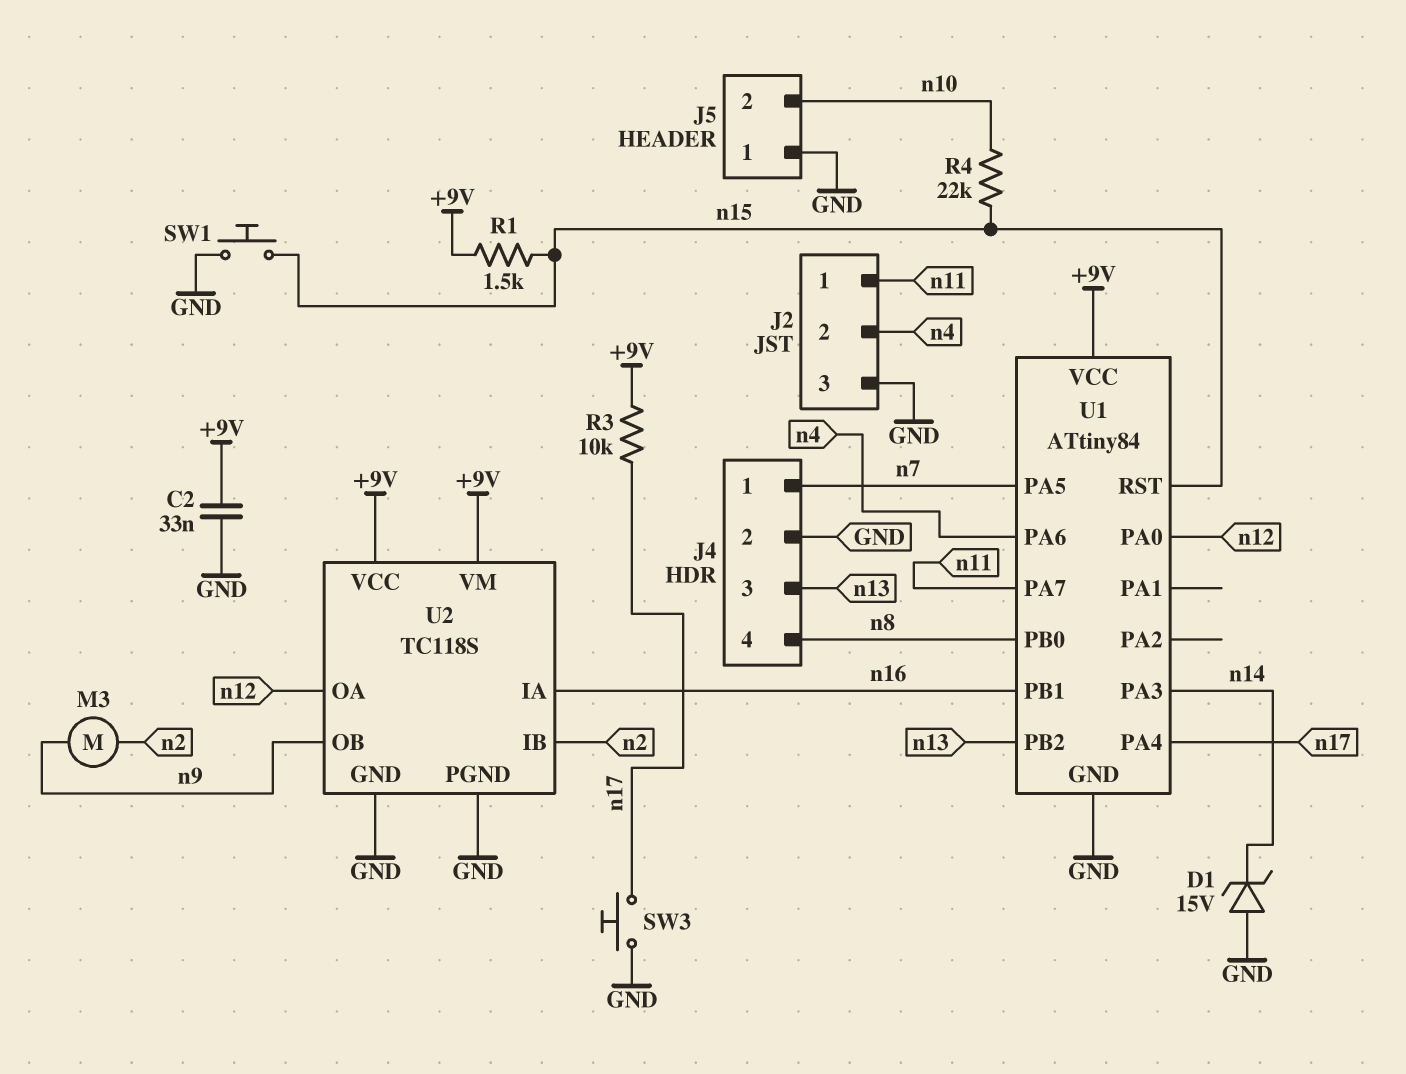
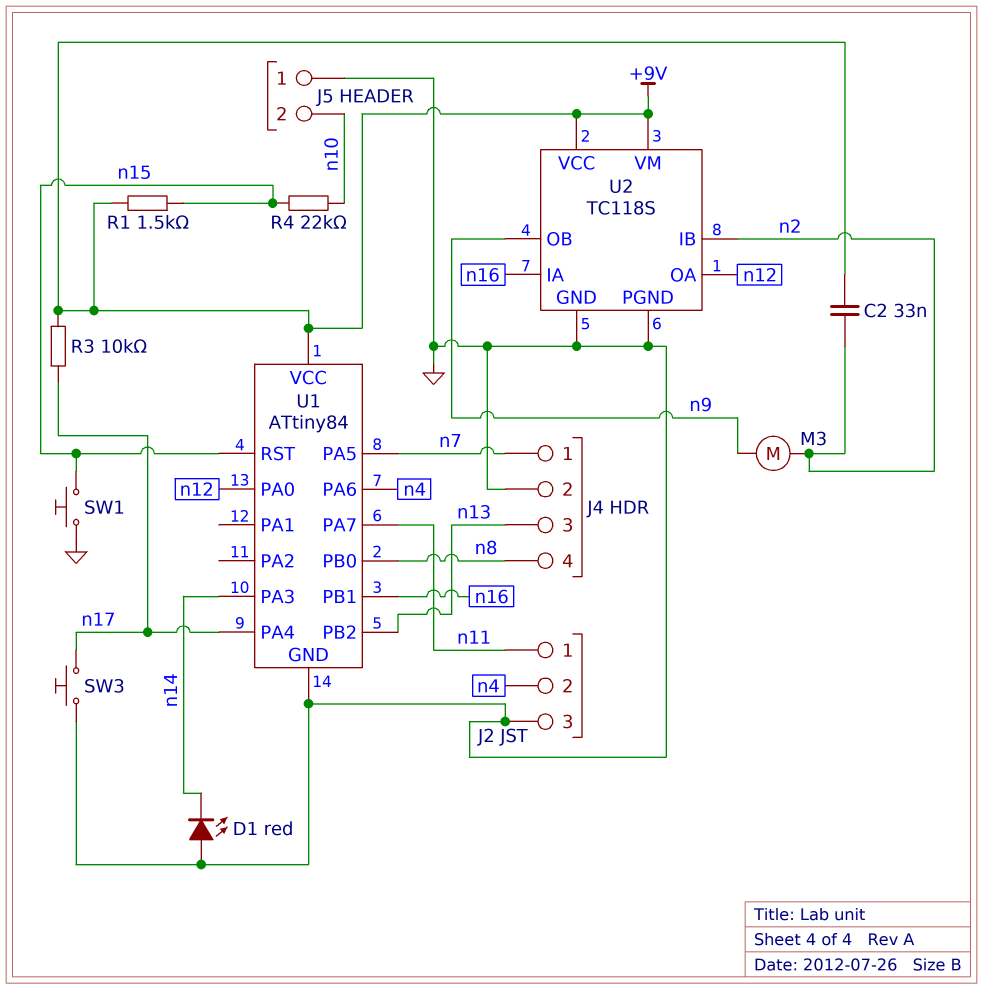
C2: 33nF (+9V, GND) -> 33nF (+9V, n2)
D1: zener 15V (A GND, K n14) -> LED red (A GND, K n14)

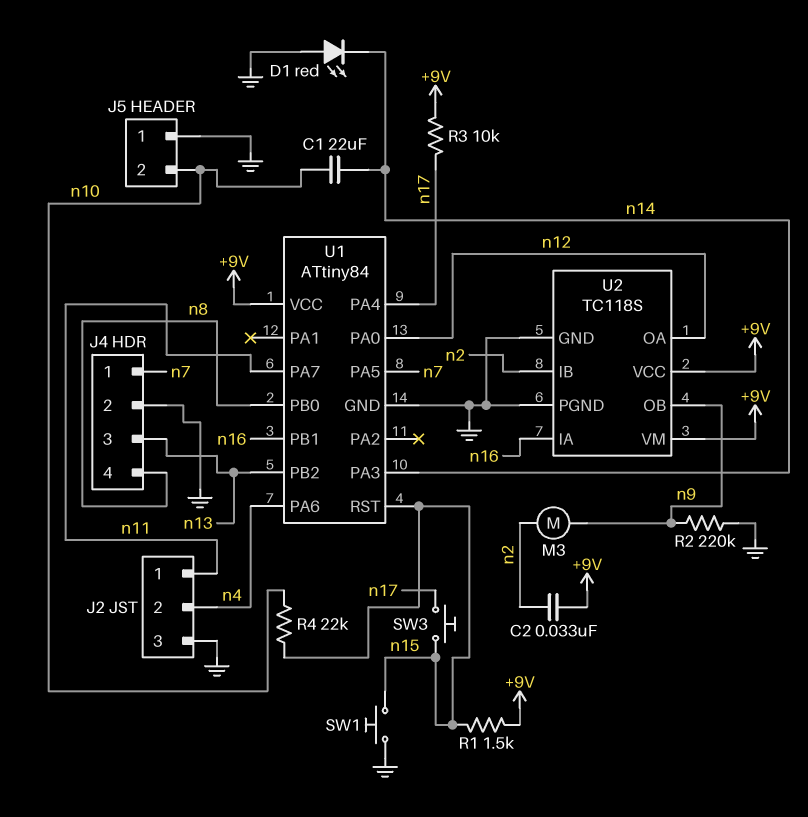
C1: none -> 22uF (n10, n14)
R2: none -> 220k (GND, n9)
SW3: button (GND, n17) -> button (n15, n17)

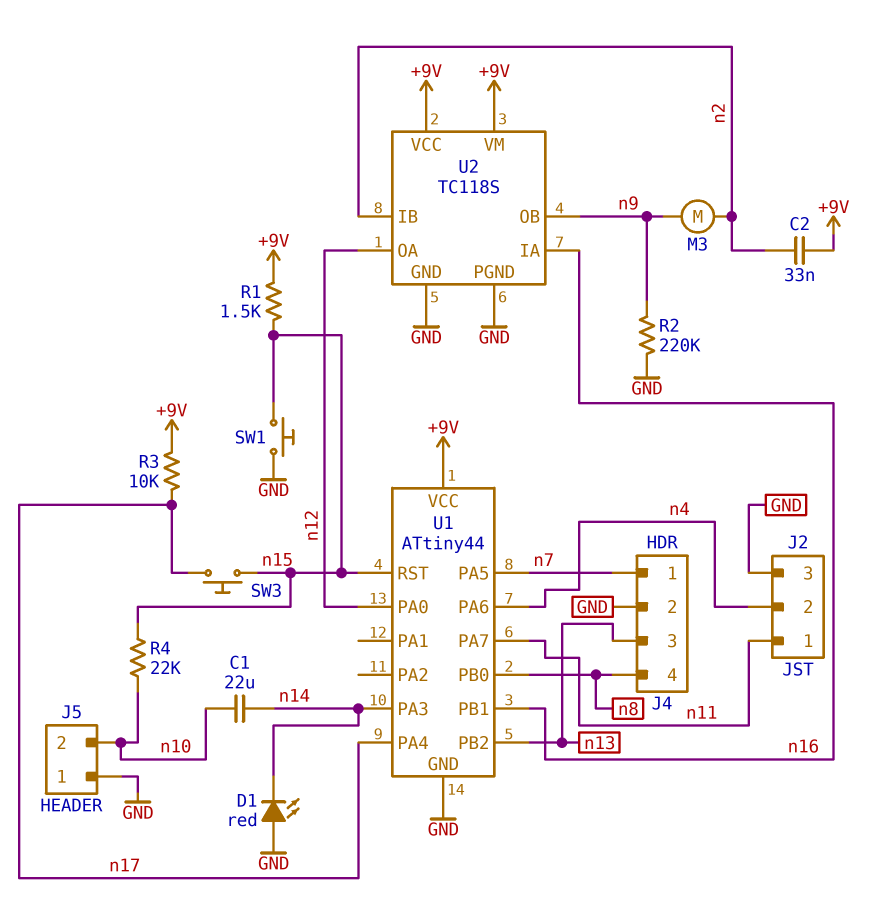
U1: ATtiny84 -> ATtiny44

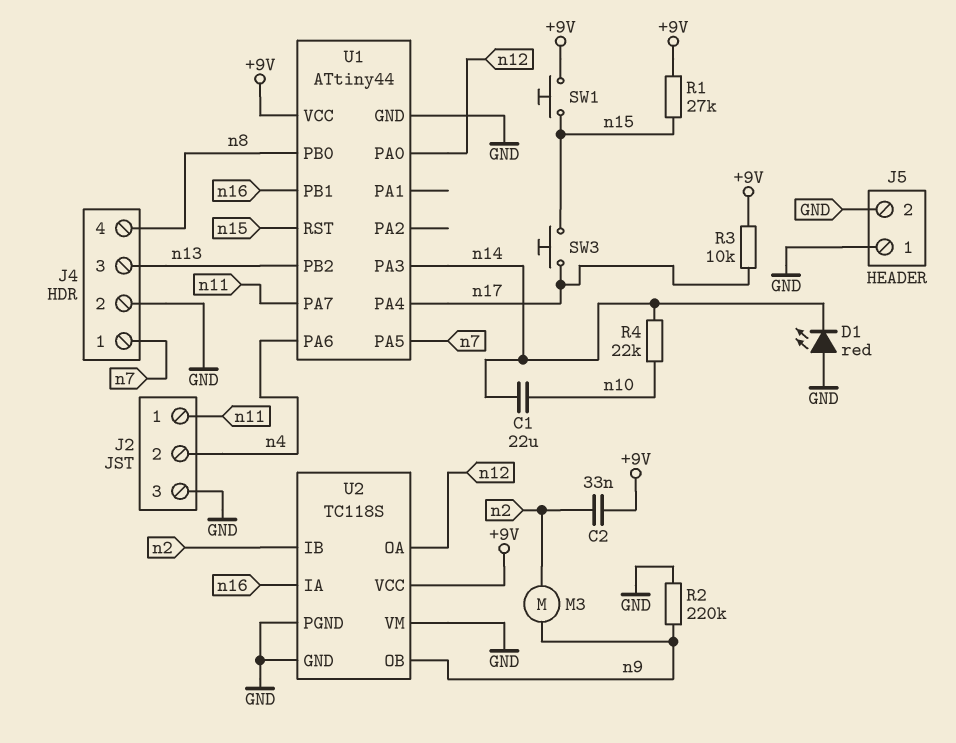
J5 pin 2: n10 -> GND
R1: 1.5k (+9V, n15) -> 27k (+9V, n15)
R4: 22k (n10, n15) -> 22k (n10, n14)
SW1: button (GND, n15) -> button (+9V, n15)
U2 pin VM: +9V -> GND

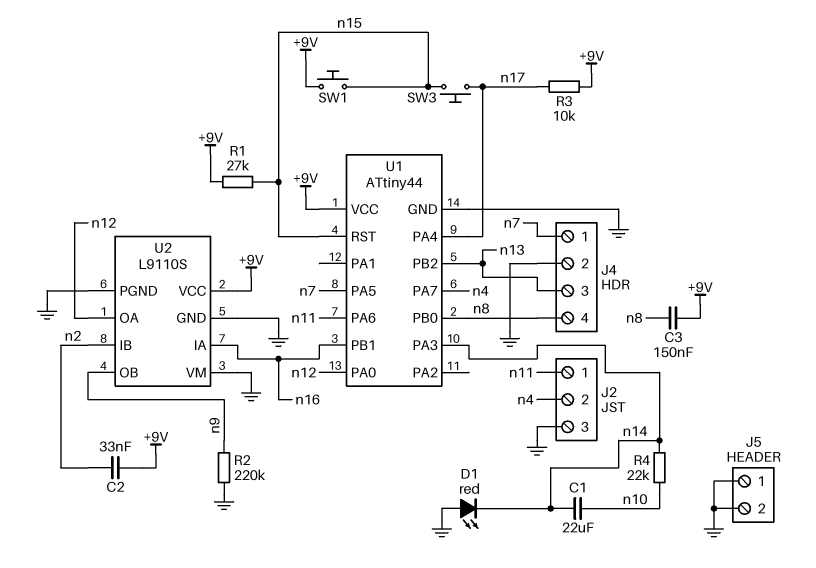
C3: none -> 150nF (+9V, n8)
M3: motor (n2, n9) -> none
U1 pin PA6: n4 -> n11
U1 pin PA7: n11 -> n4
U2: TC118S -> L9110S

